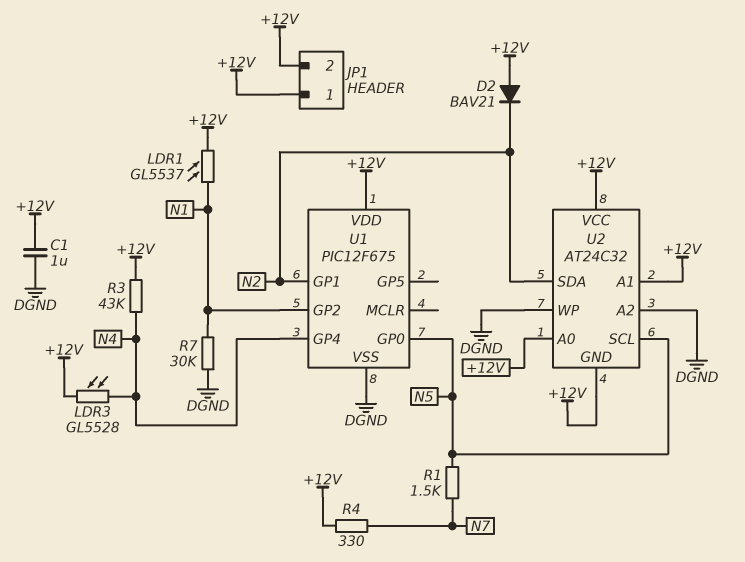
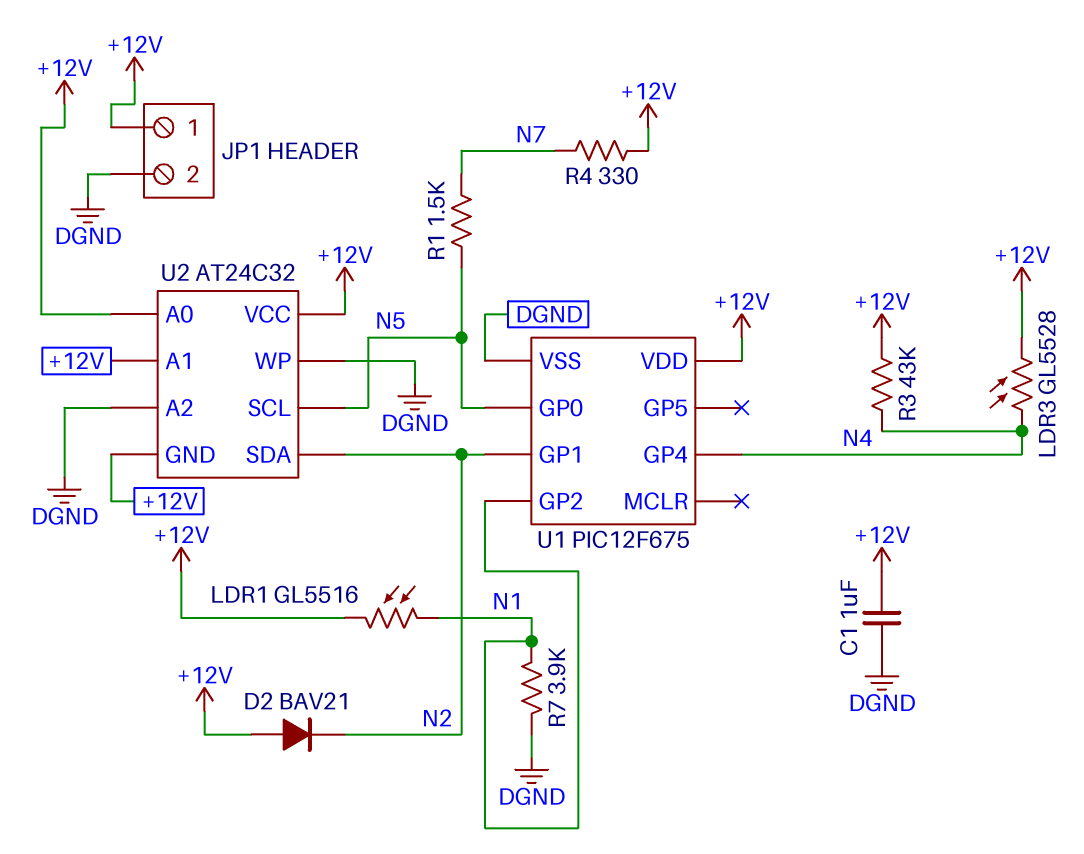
JP1 pin 2: +12V -> DGND
LDR1: GL5537 (+12V, N1) -> GL5516 (+12V, N1)
R7: 30k (DGND, N1) -> 3.9k (DGND, N1)

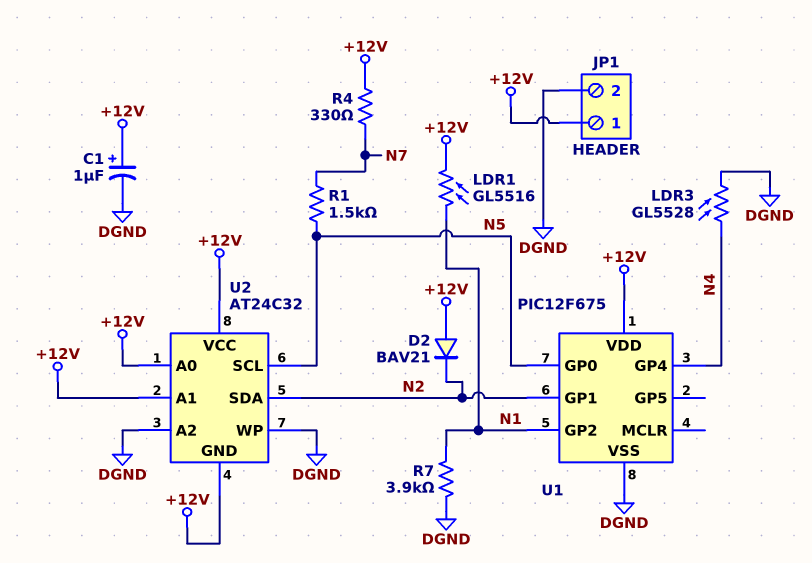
C1: 1uF (+12V, DGND) -> 1uF (plus +12V, minus DGND)
LDR3: GL5528 (+12V, N4) -> GL5528 (DGND, N4)
R3: 43k (+12V, N4) -> none

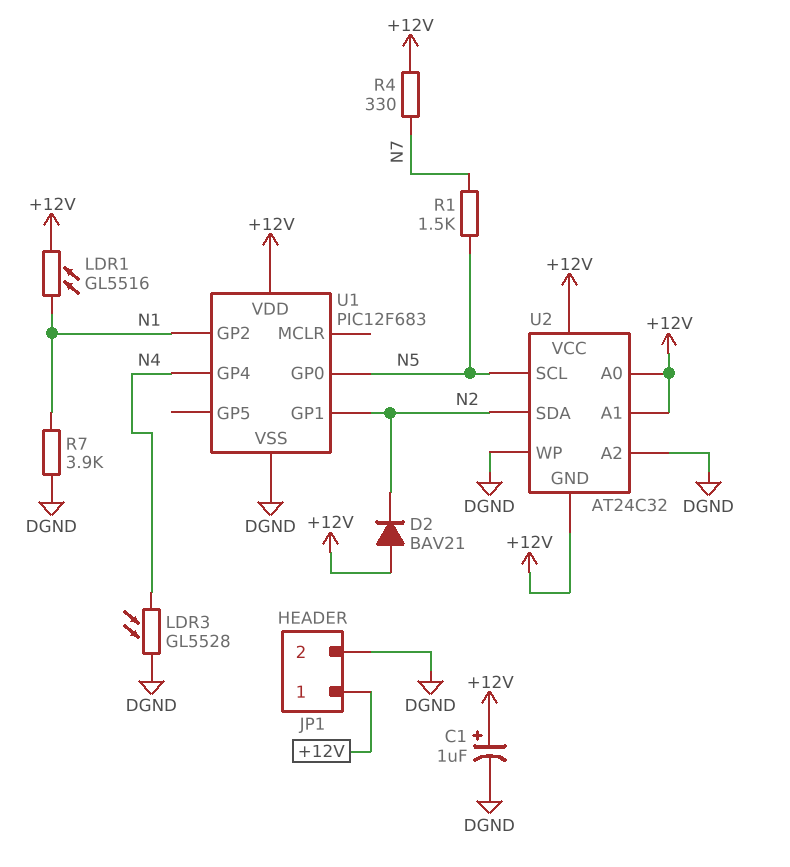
U1: PIC12F675 -> PIC12F683

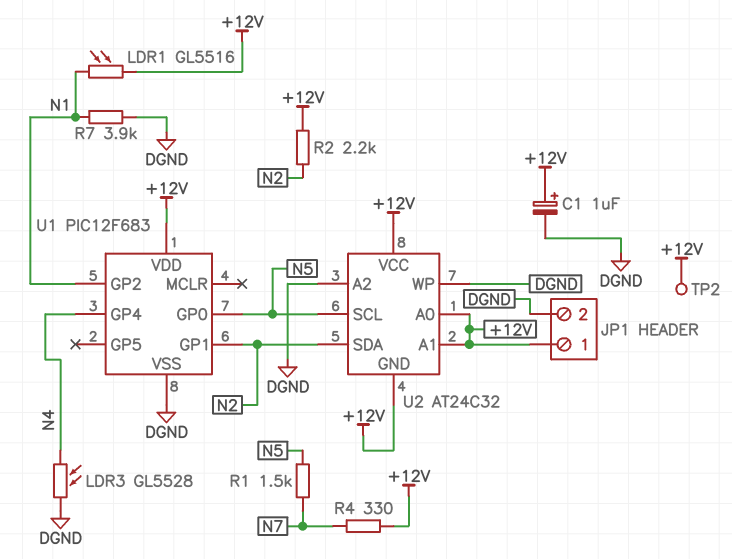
D2: diode BAV21 (A +12V, K N2) -> none
R2: none -> 2.2k (+12V, N2)
TP2: none -> test point (+12V)

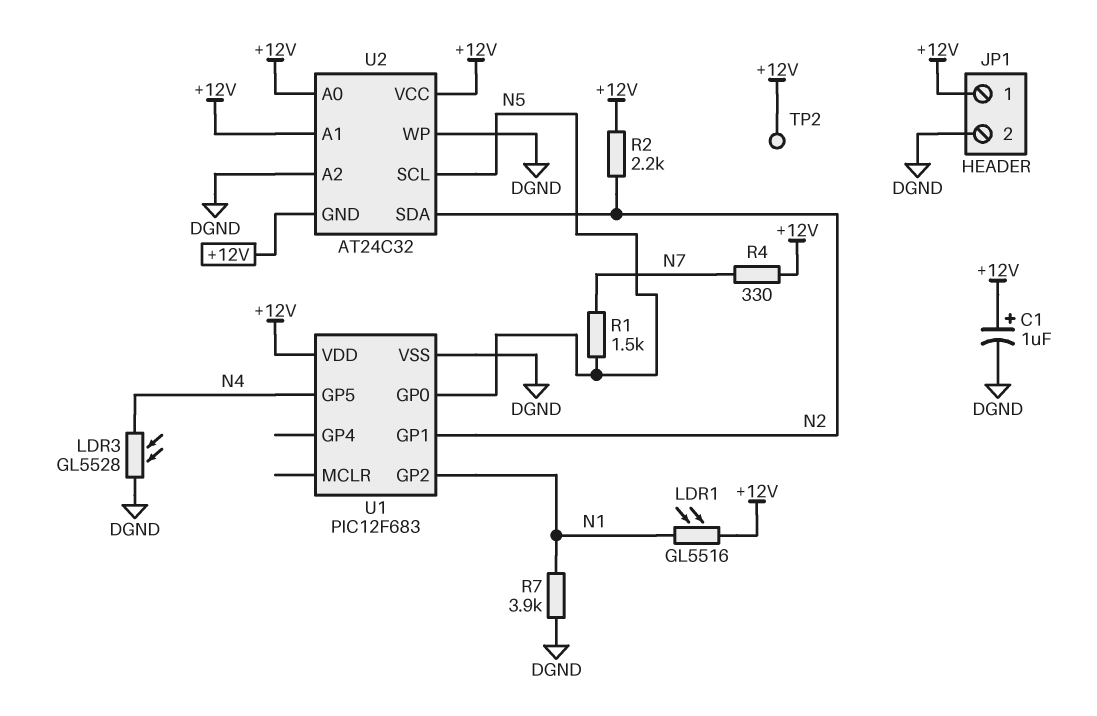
U1 pin GP4: N4 -> none
U1 pin GP5: none -> N4

